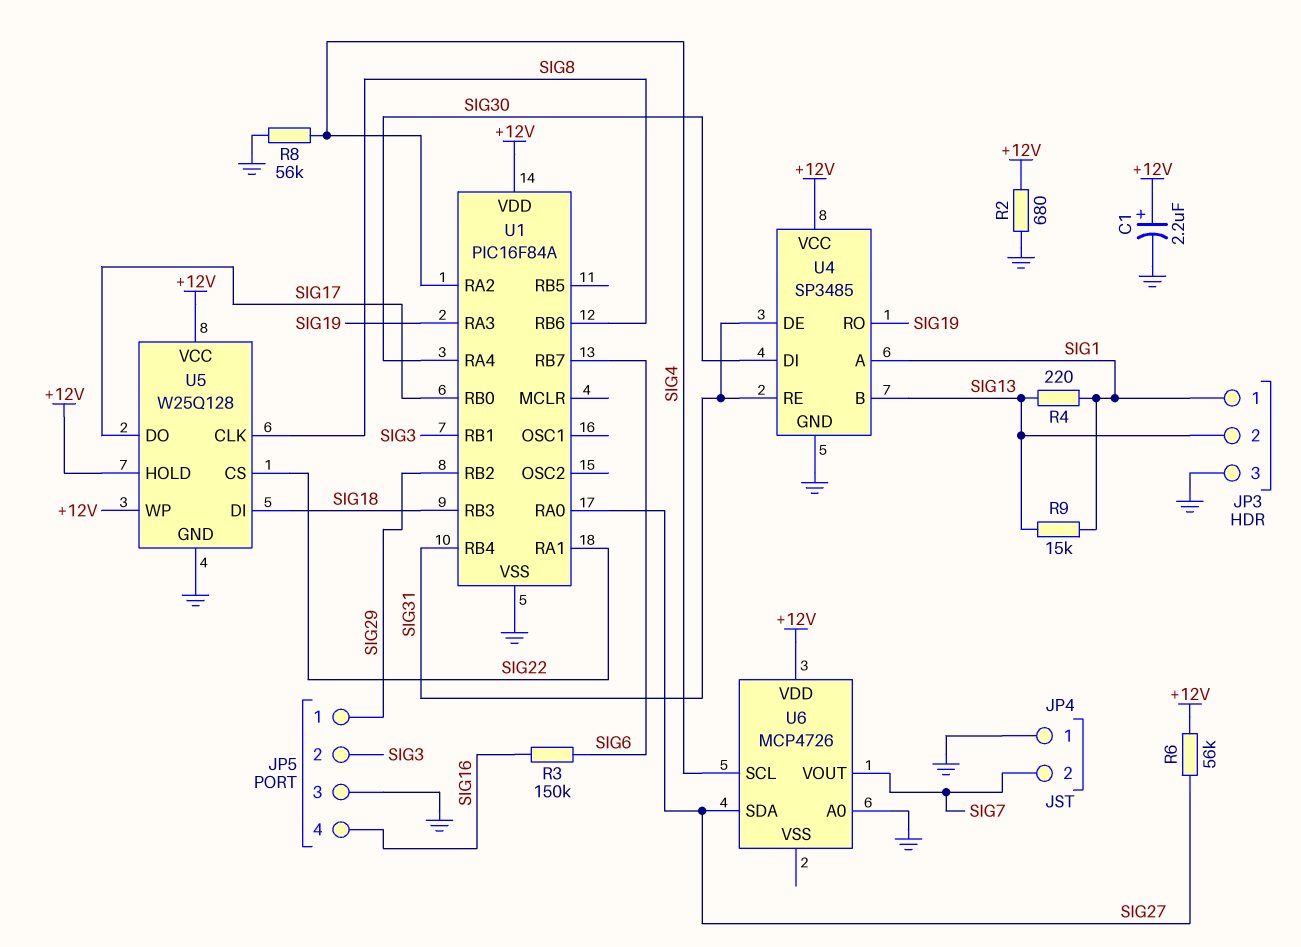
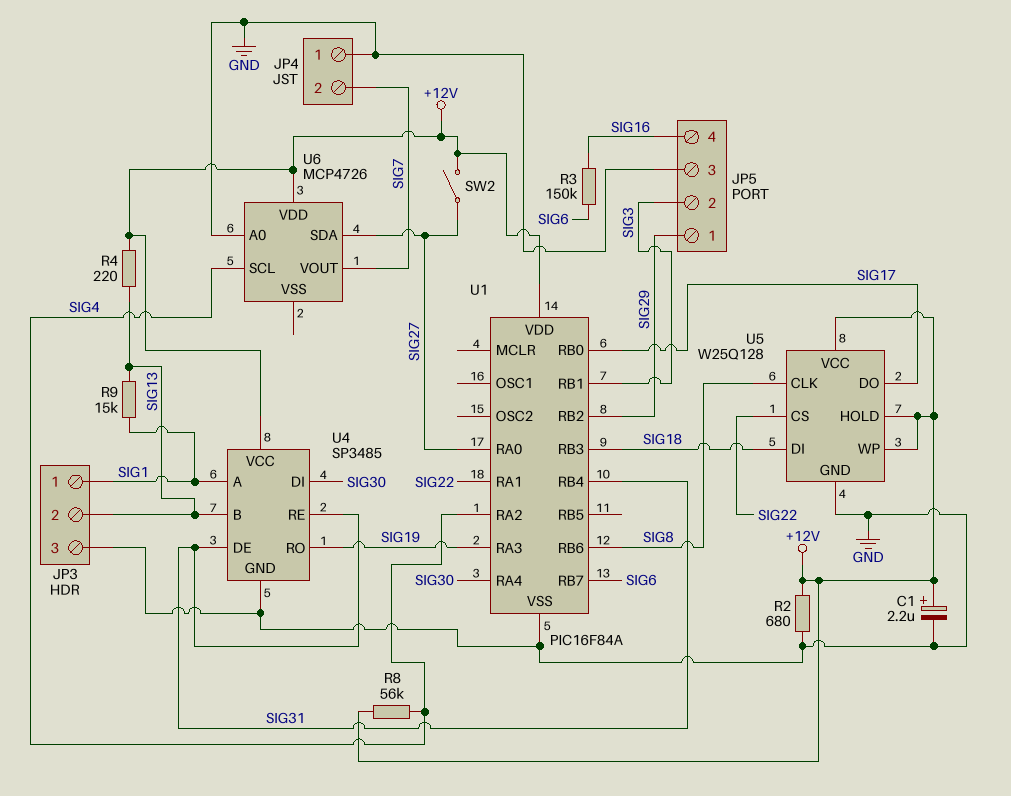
R4: 220 (SIG1, SIG13) -> 220 (+12V, SIG13)
R6: 56k (+12V, SIG27) -> none
R8: 56k (GND, SIG4) -> 56k (+12V, SIG4)
SW2: none -> switch (+12V, SIG27)

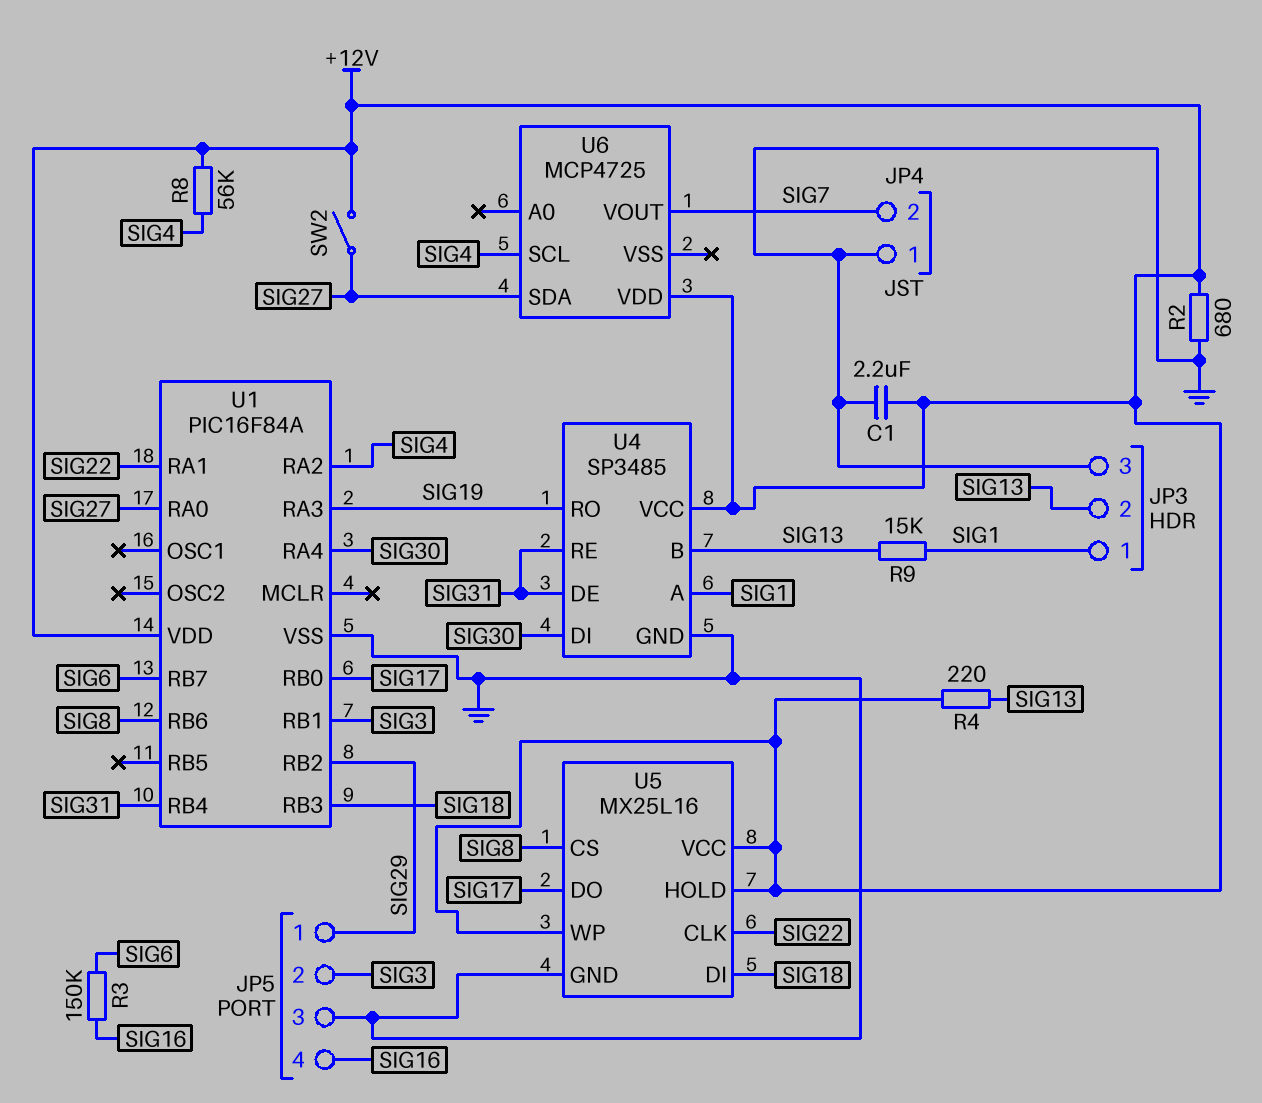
C1: 2.2uF (plus +12V, minus GND) -> 2.2uF (+12V, GND)
U5: W25Q128 -> MX25L16
U5 pin CLK: SIG8 -> SIG22
U5 pin CS: SIG22 -> SIG8
U6: MCP4726 -> MCP4725
U6 pin A0: GND -> none

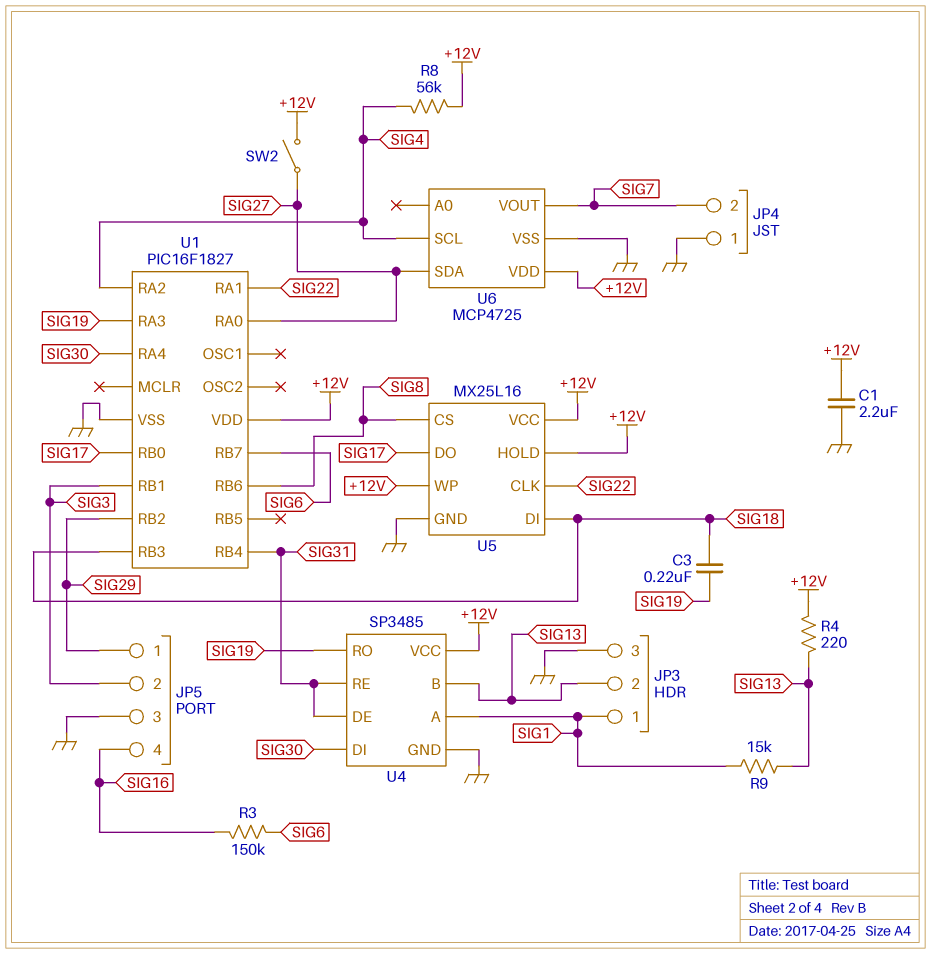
C3: none -> 220nF (SIG18, SIG19)
R2: 680 (+12V, GND) -> none
U1: PIC16F84A -> PIC16F1827
U6 pin VSS: none -> GND

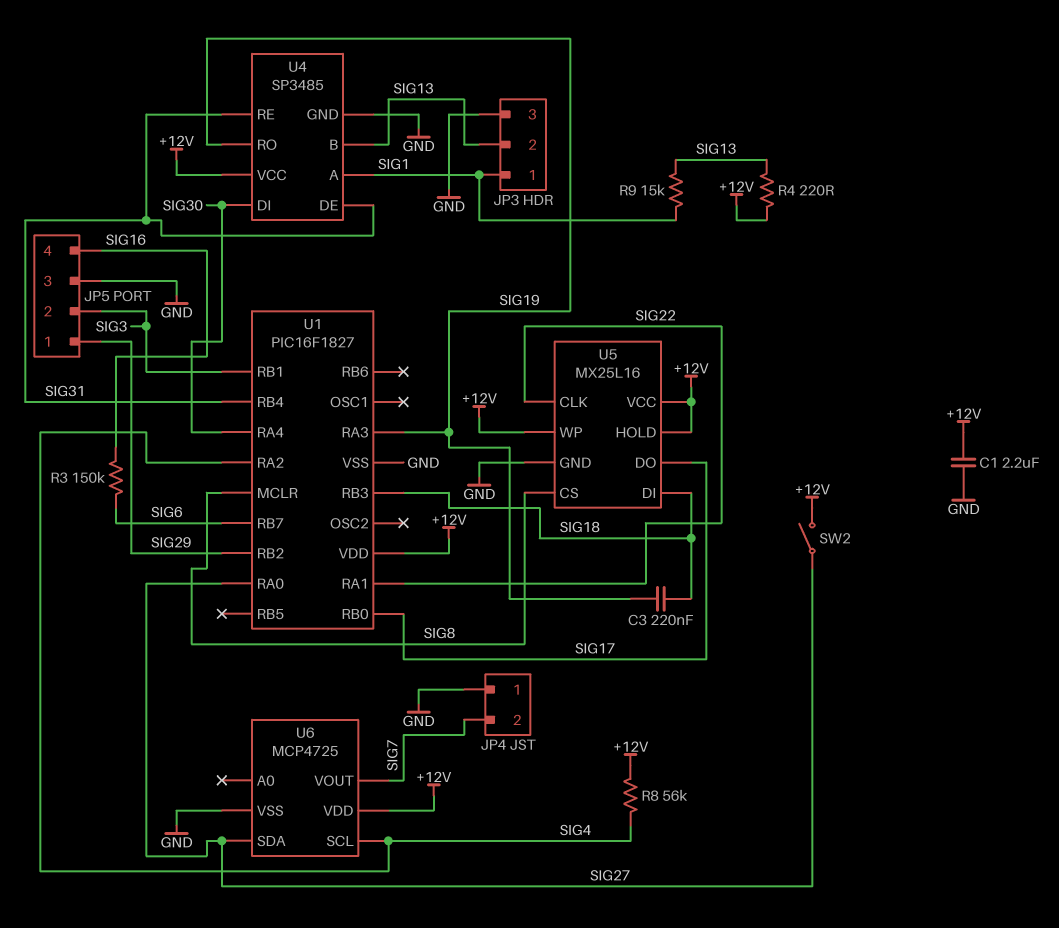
U1 pin MCLR: none -> SIG8
U1 pin RB6: SIG8 -> none

